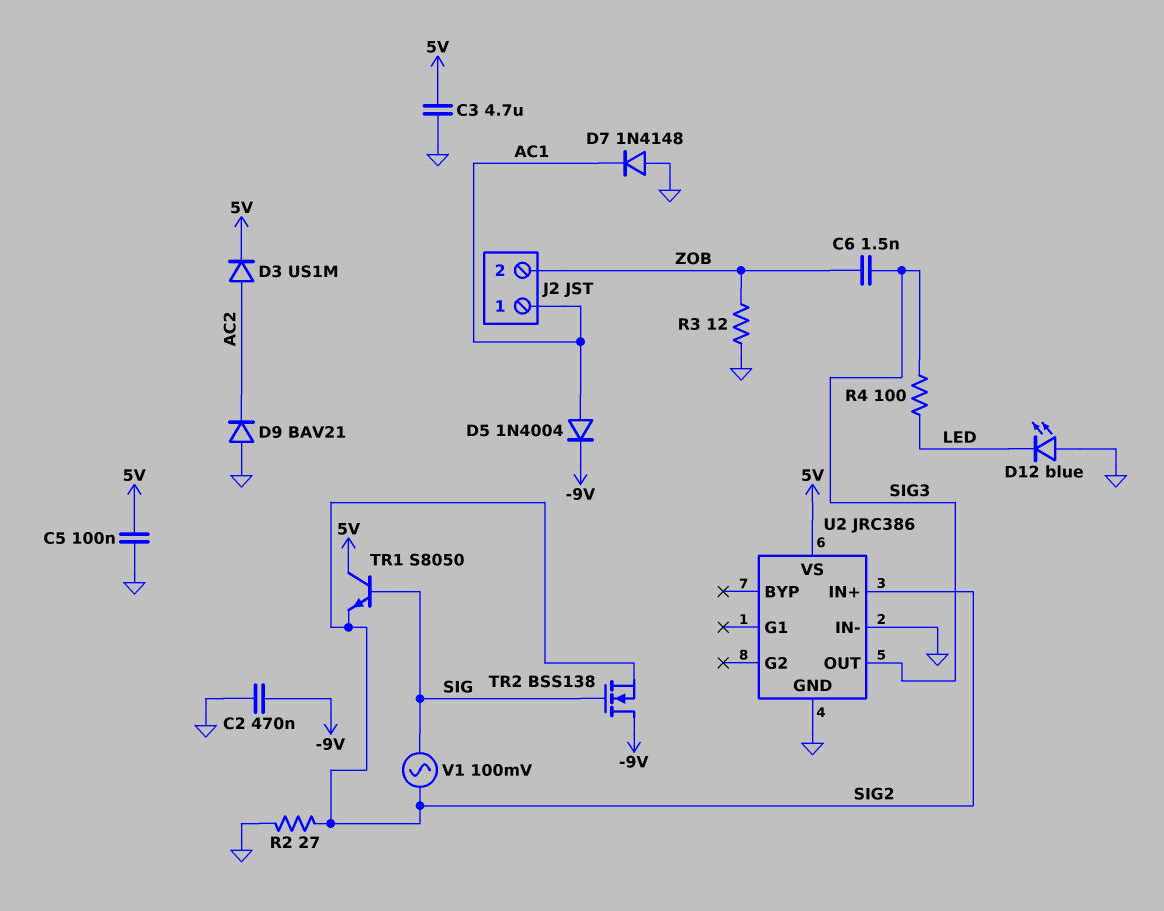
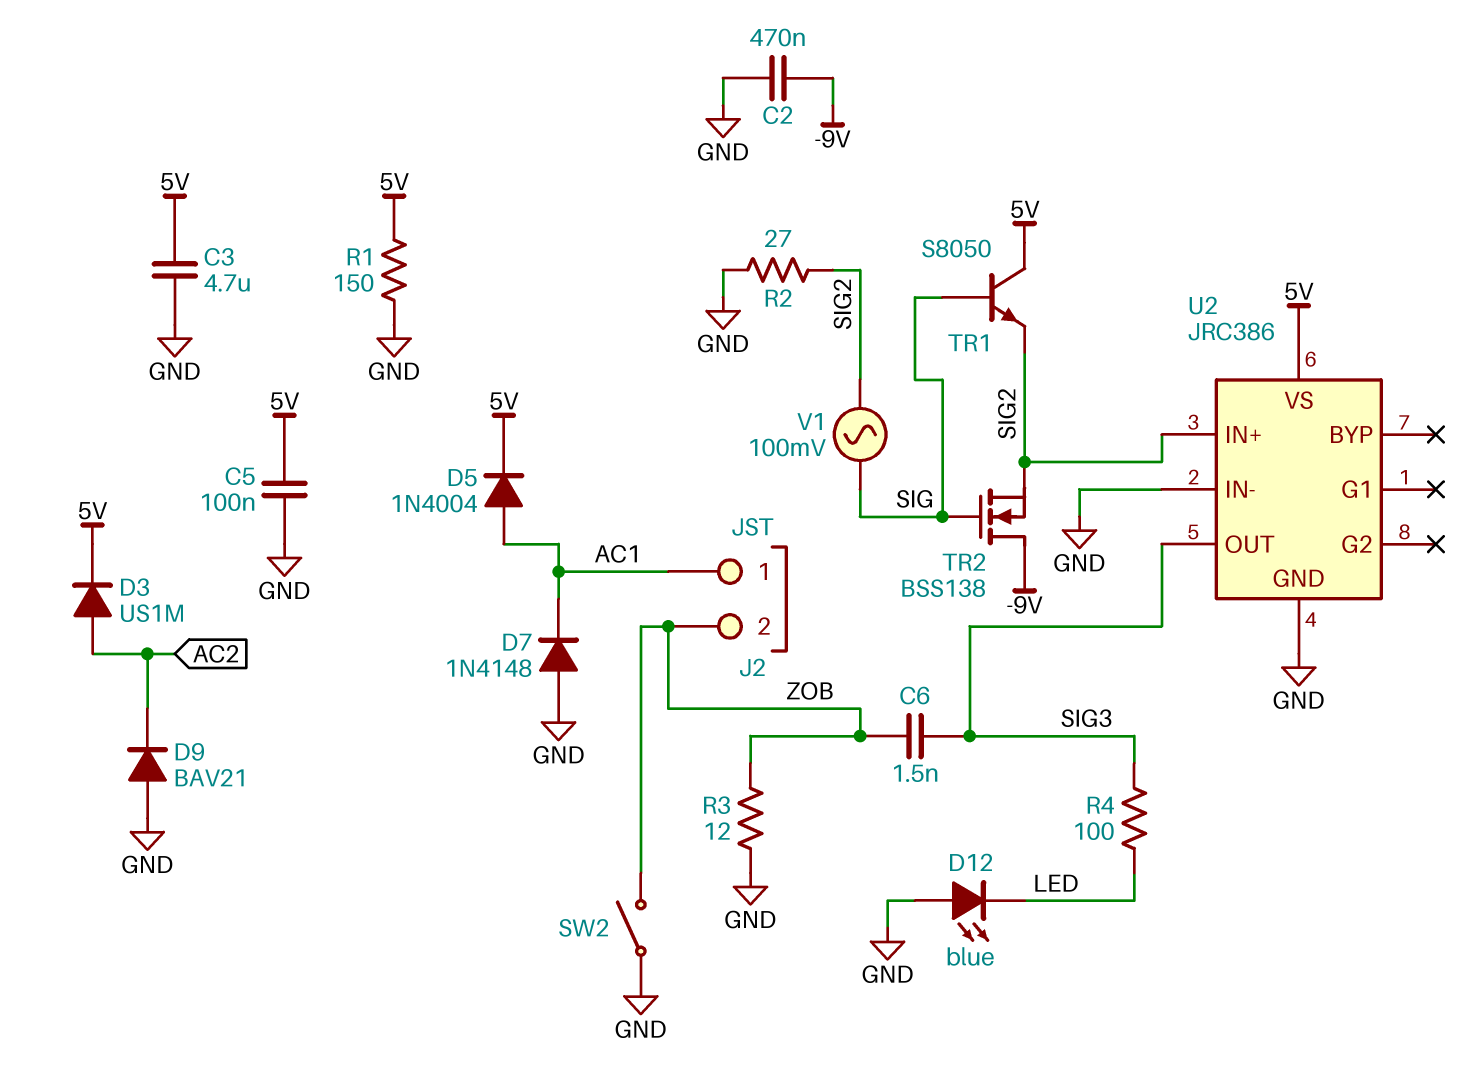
D5: diode 1N4004 (A AC1, K -9V) -> diode 1N4004 (A AC1, K 5V)
R1: none -> 150 (5V, GND)
SW2: none -> switch (GND, ZOB)

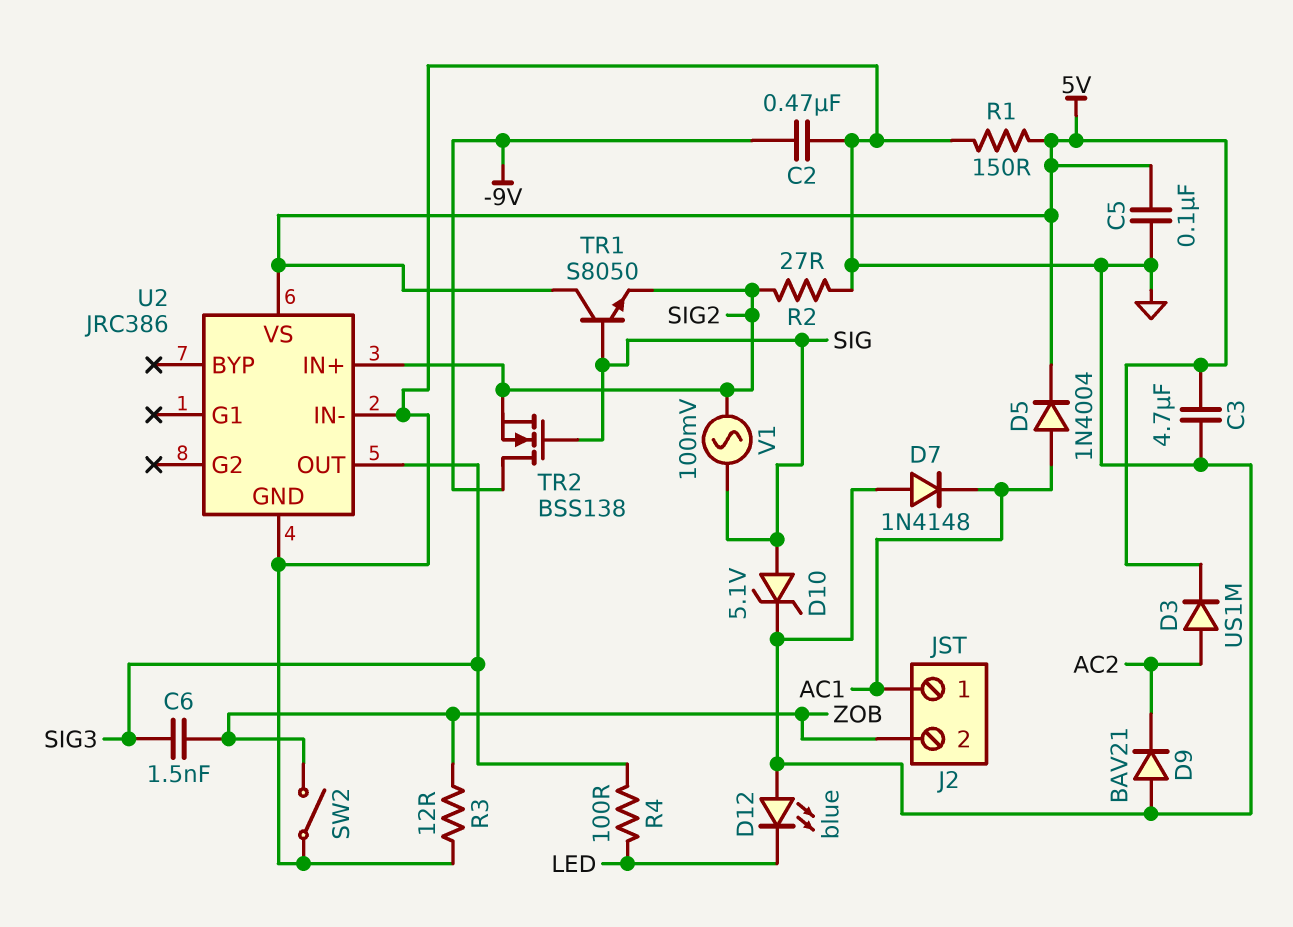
D10: none -> zener 5.1V (A SIG, K GND)

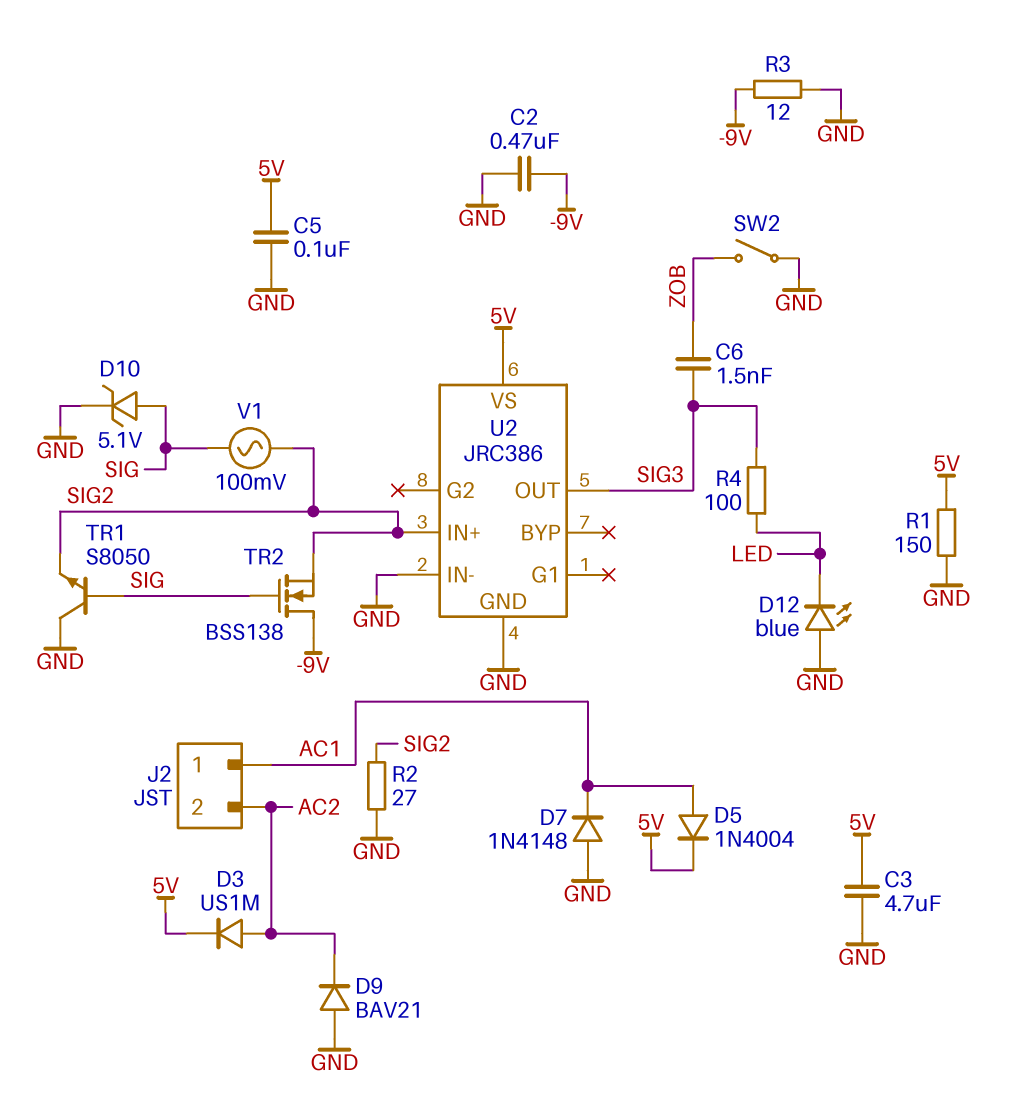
J2 pin 2: ZOB -> AC2
R3: 12 (GND, ZOB) -> 12 (-9V, GND)
TR1: NPN S8050 (B SIG, C 5V, E SIG2) -> NPN S8050 (B SIG, C GND, E SIG2)

